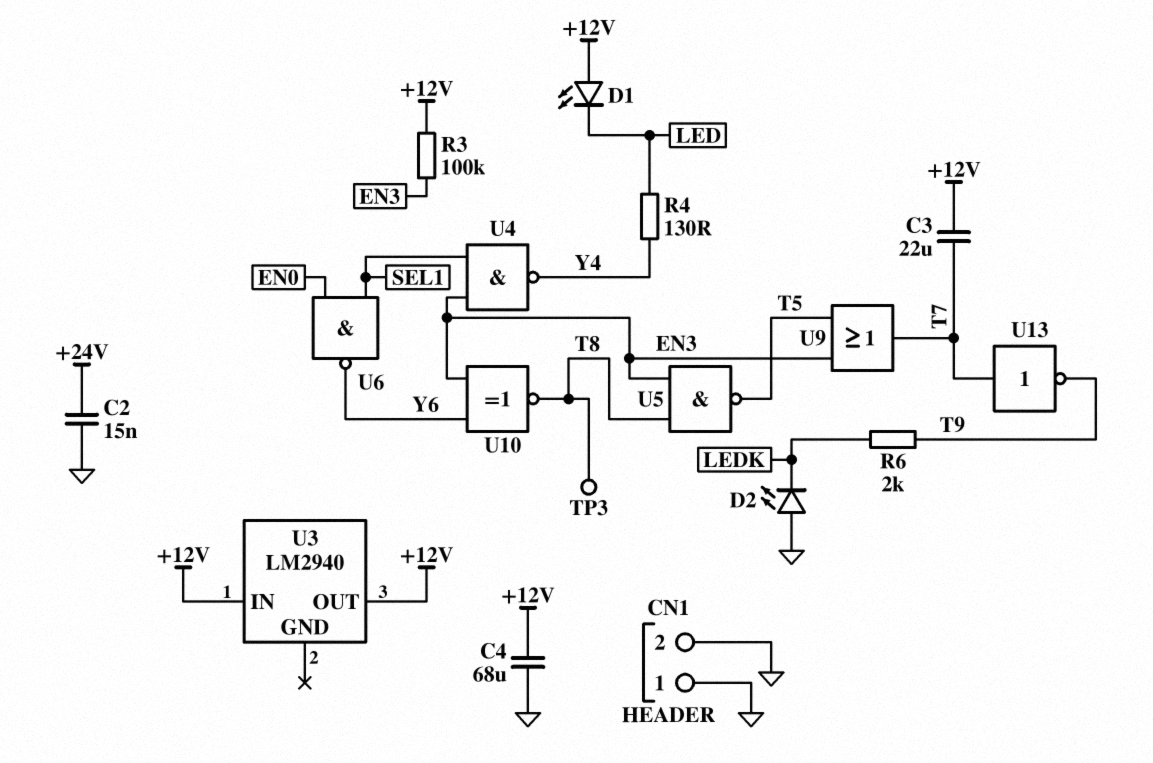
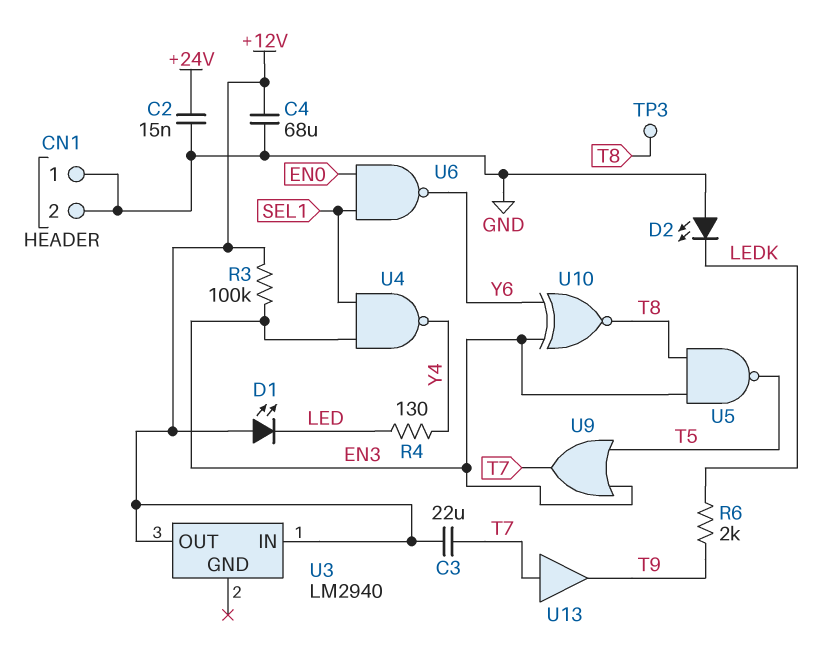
U13: NOT (in T7, out T9) -> buffer (in T7, out T9)

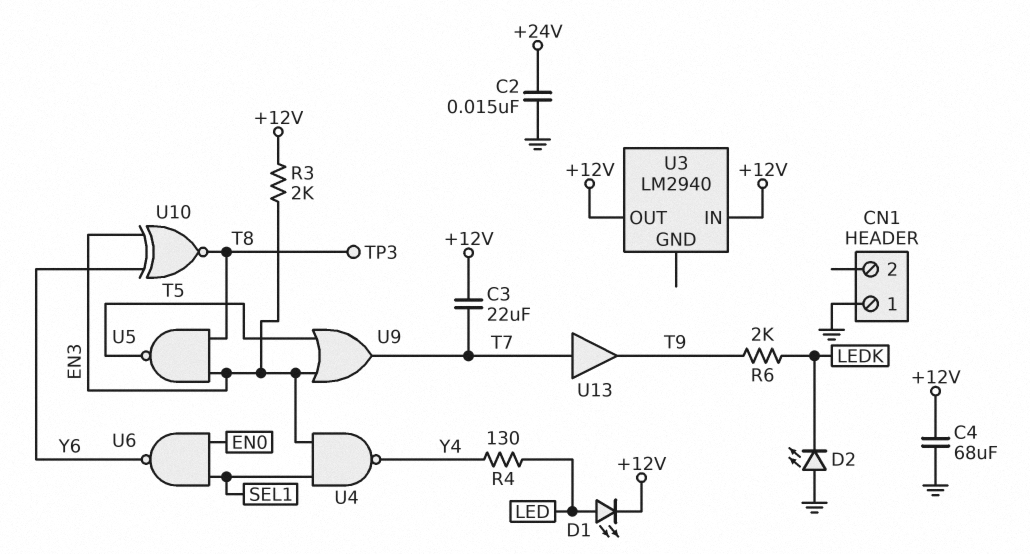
CN1 pin 2: GND -> none
D1: LED (A +12V, K LED) -> LED (A LED, K +12V)
R3: 100k (+12V, EN3) -> 2k (+12V, EN3)

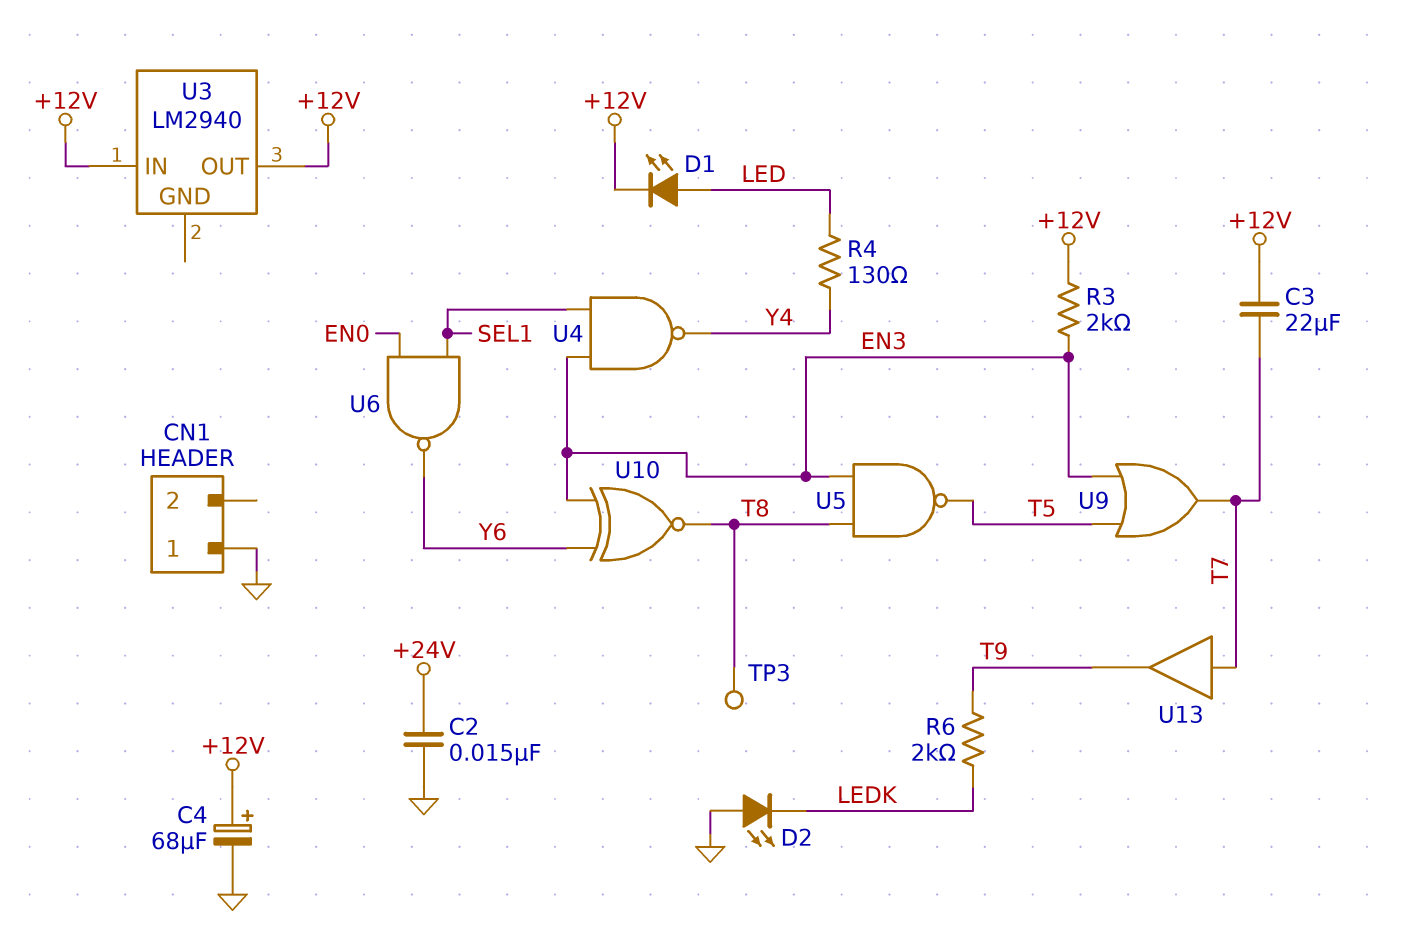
C4: 68uF (+12V, GND) -> 68uF (plus +12V, minus GND)

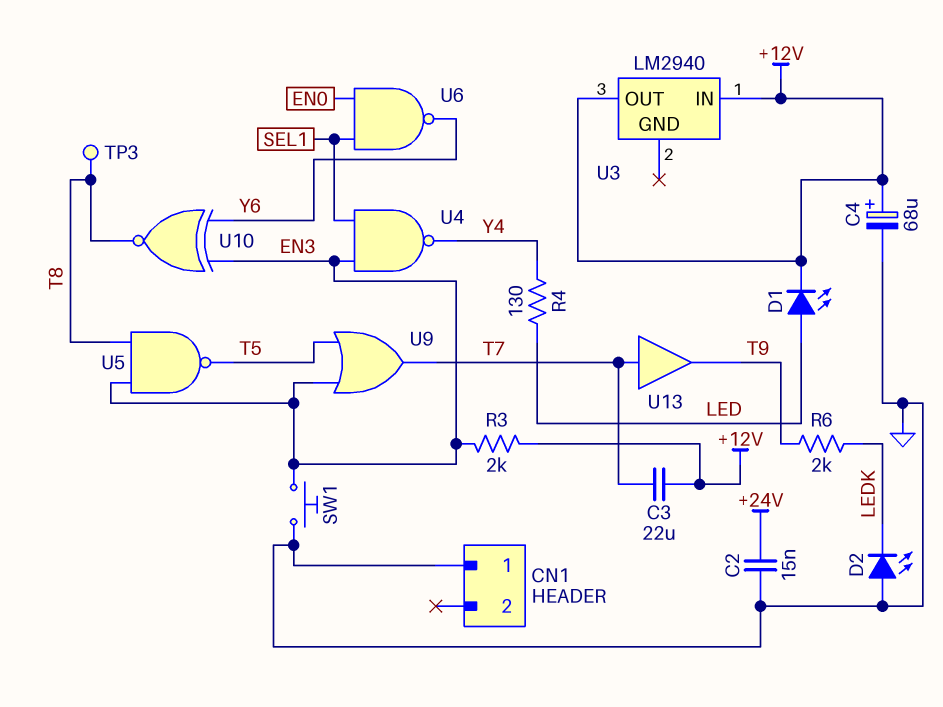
SW1: none -> button (EN3, GND)

